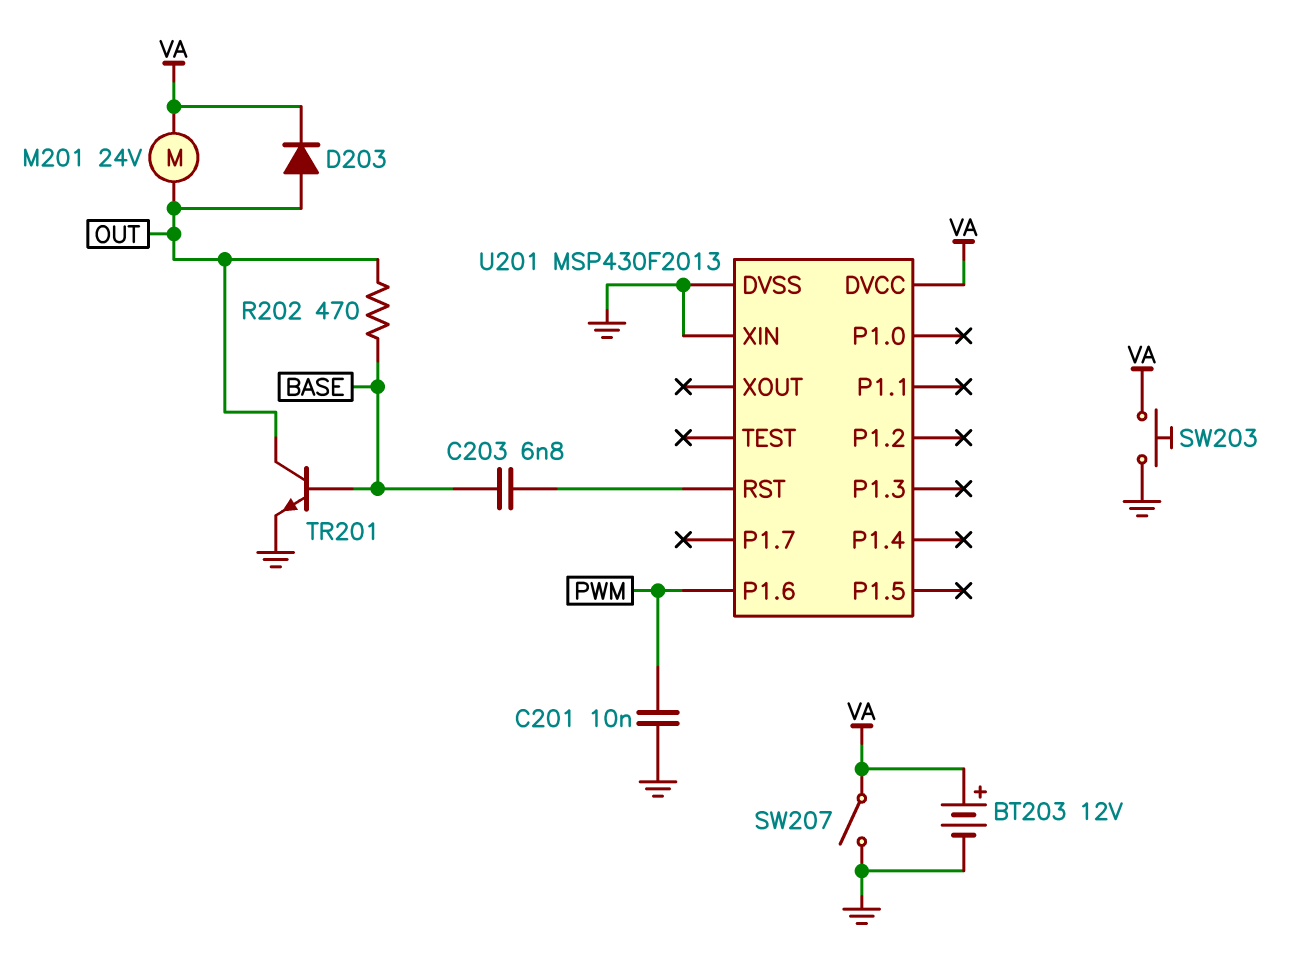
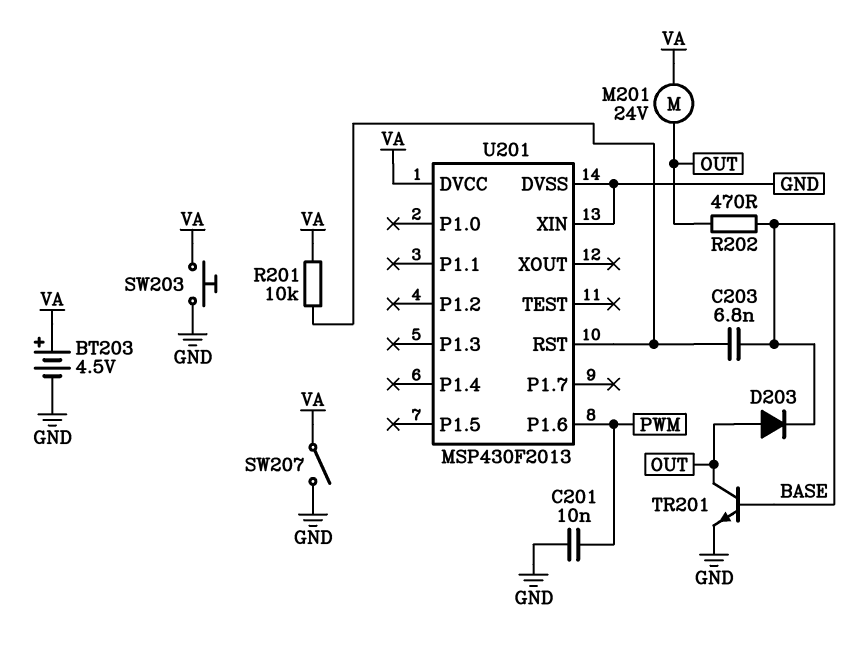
BT203: 12V (plus VA, minus GND) -> 4.5V (plus VA, minus GND)
D203: diode (A OUT, K VA) -> diode (A OUT, K BASE)
R201: none -> 10k (U201/RST, VA)

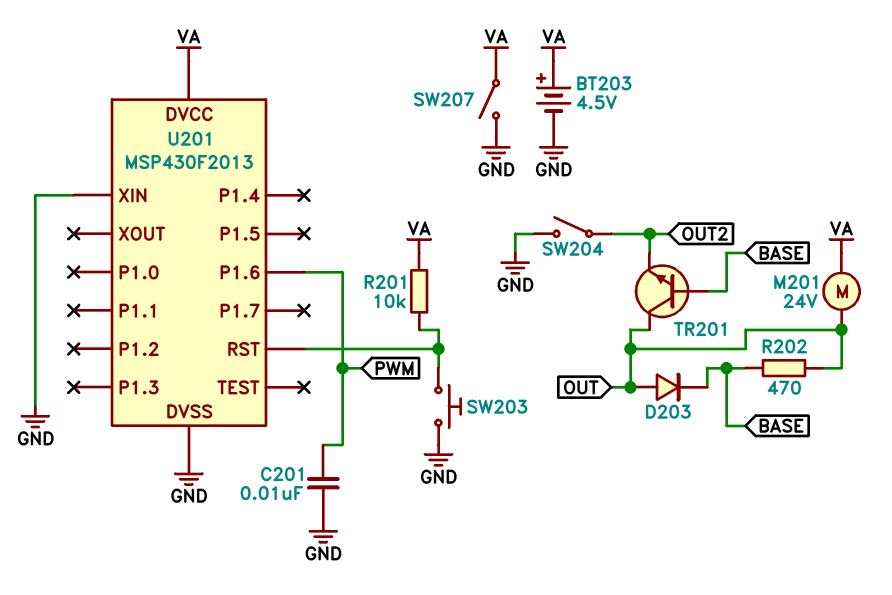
C203: 6.8nF (BASE, U201/RST) -> none
SW203: button (GND, VA) -> button (GND, U201/RST)
SW204: none -> switch (GND, OUT2)
TR201: NPN (B BASE, C OUT, E GND) -> NPN (B BASE, C OUT, E OUT2)

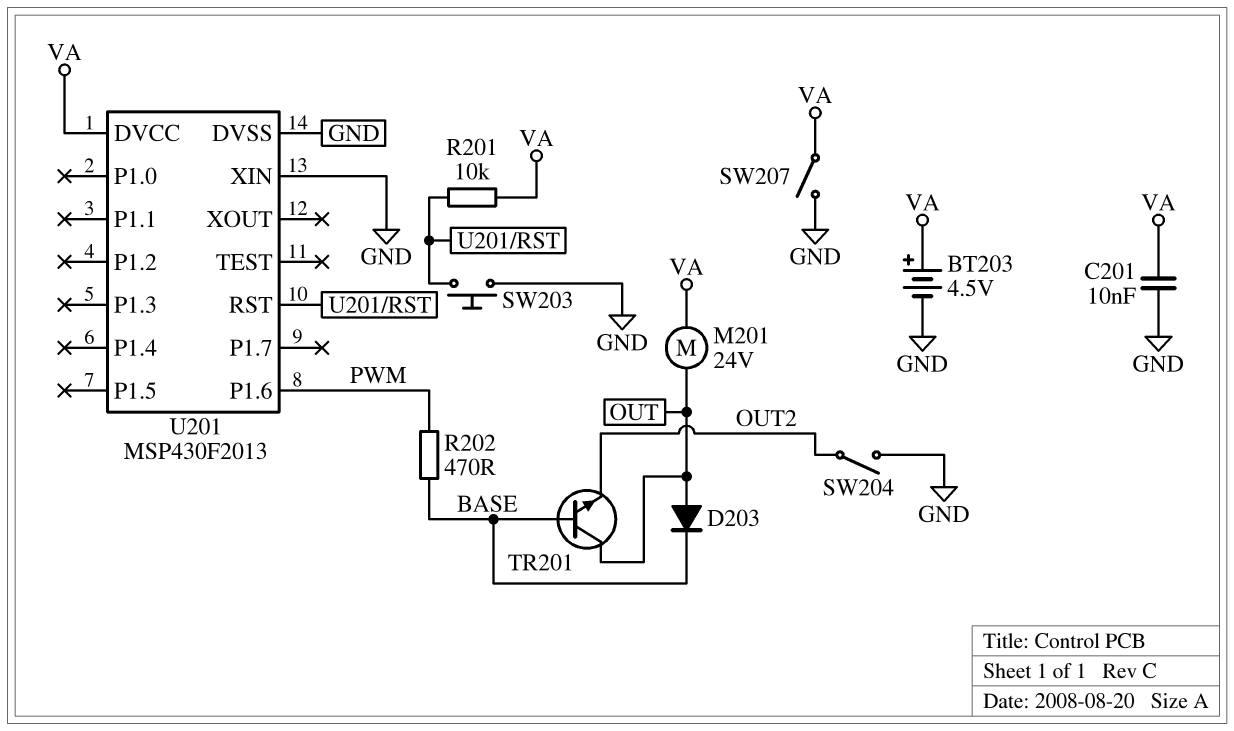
C201: 10nF (GND, PWM) -> 10nF (GND, VA)
R202: 470 (BASE, OUT) -> 470 (BASE, PWM)

